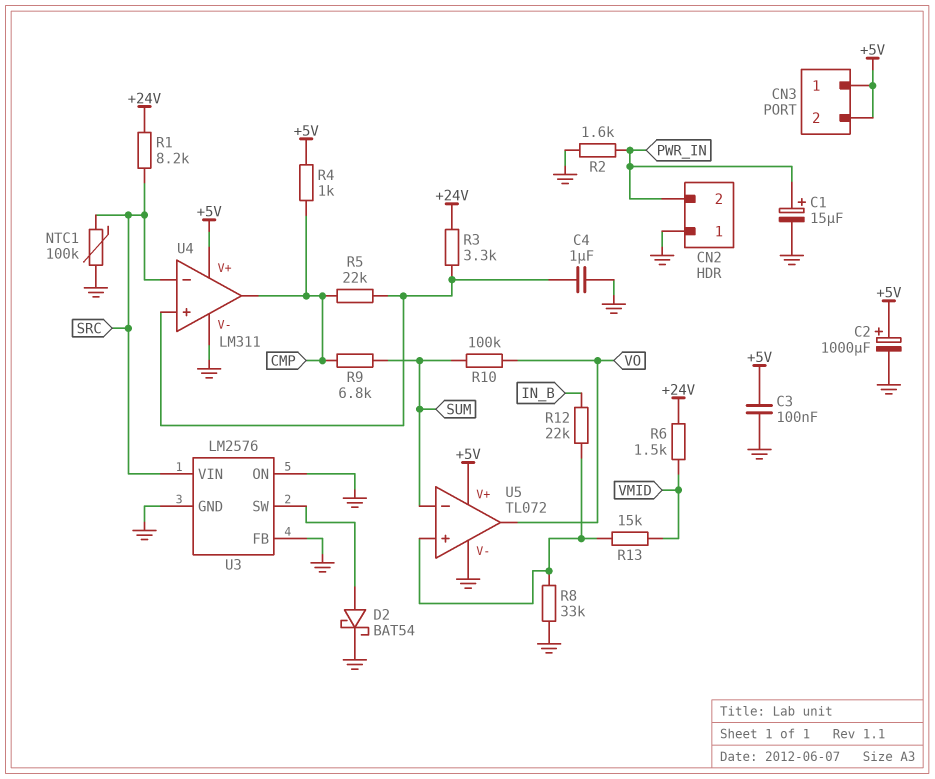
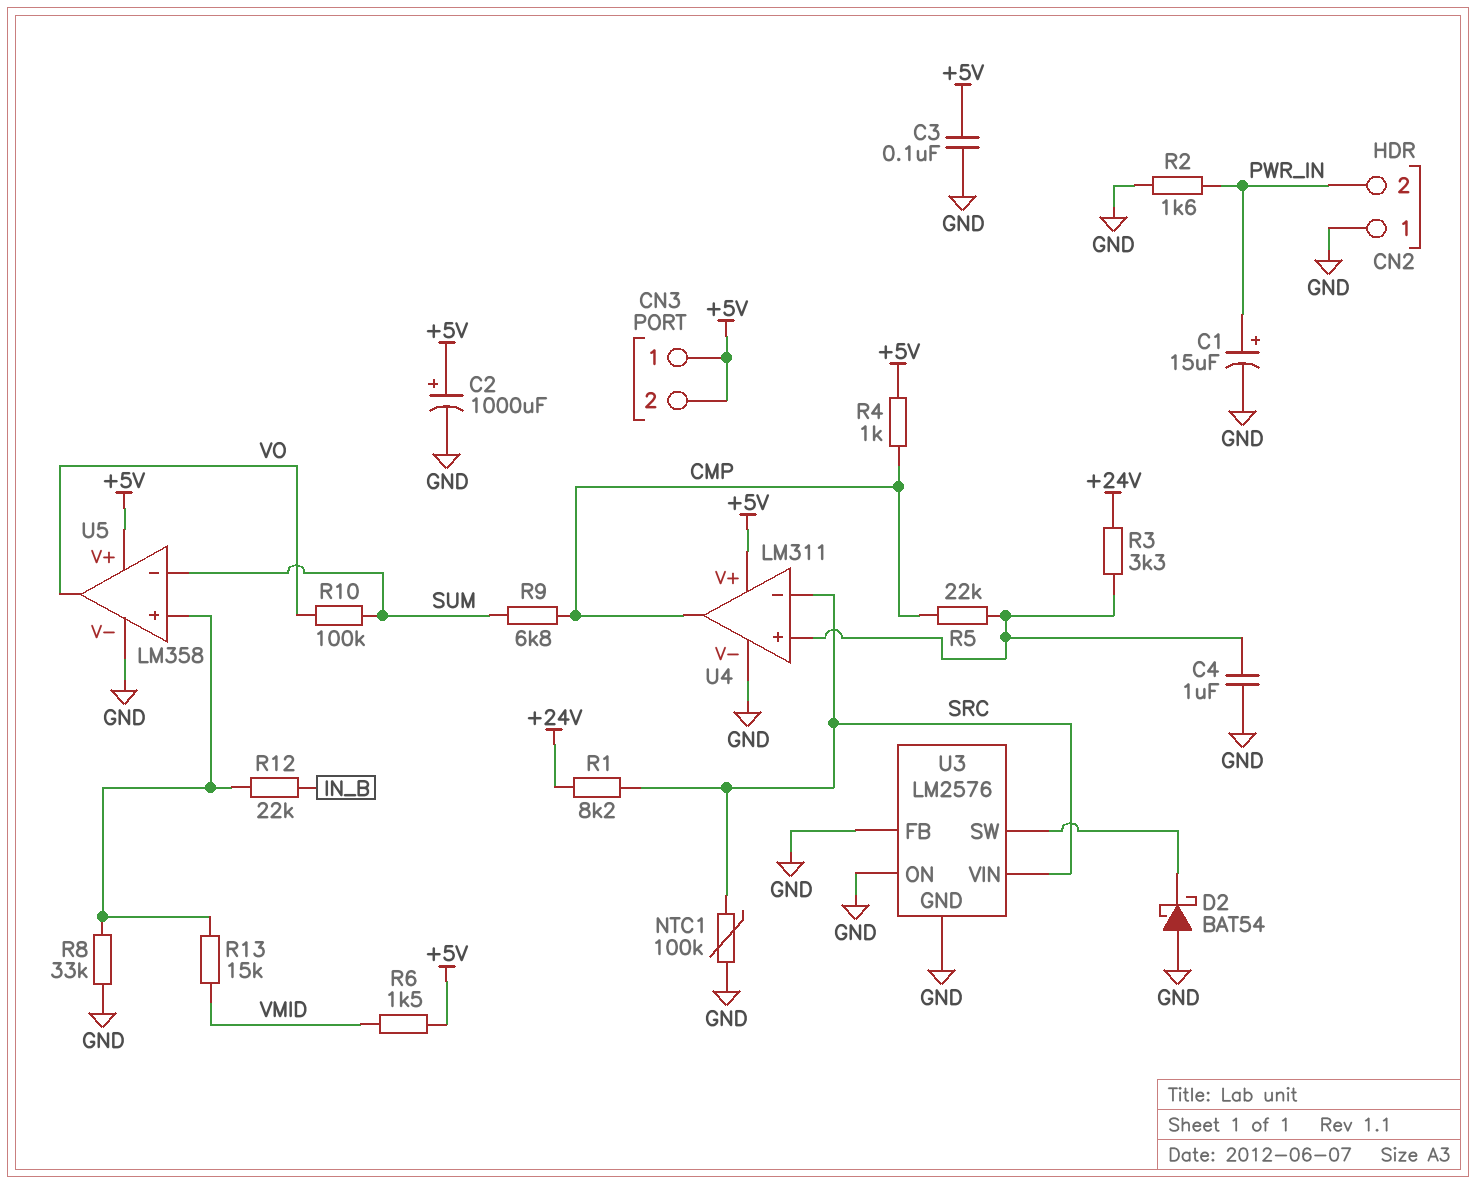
D2: schottky BAT54 (A U3/SW, K GND) -> schottky BAT54 (A GND, K U3/SW)
R6: 1.5k (+24V, VMID) -> 1.5k (+5V, VMID)
U5: TL072 -> LM358

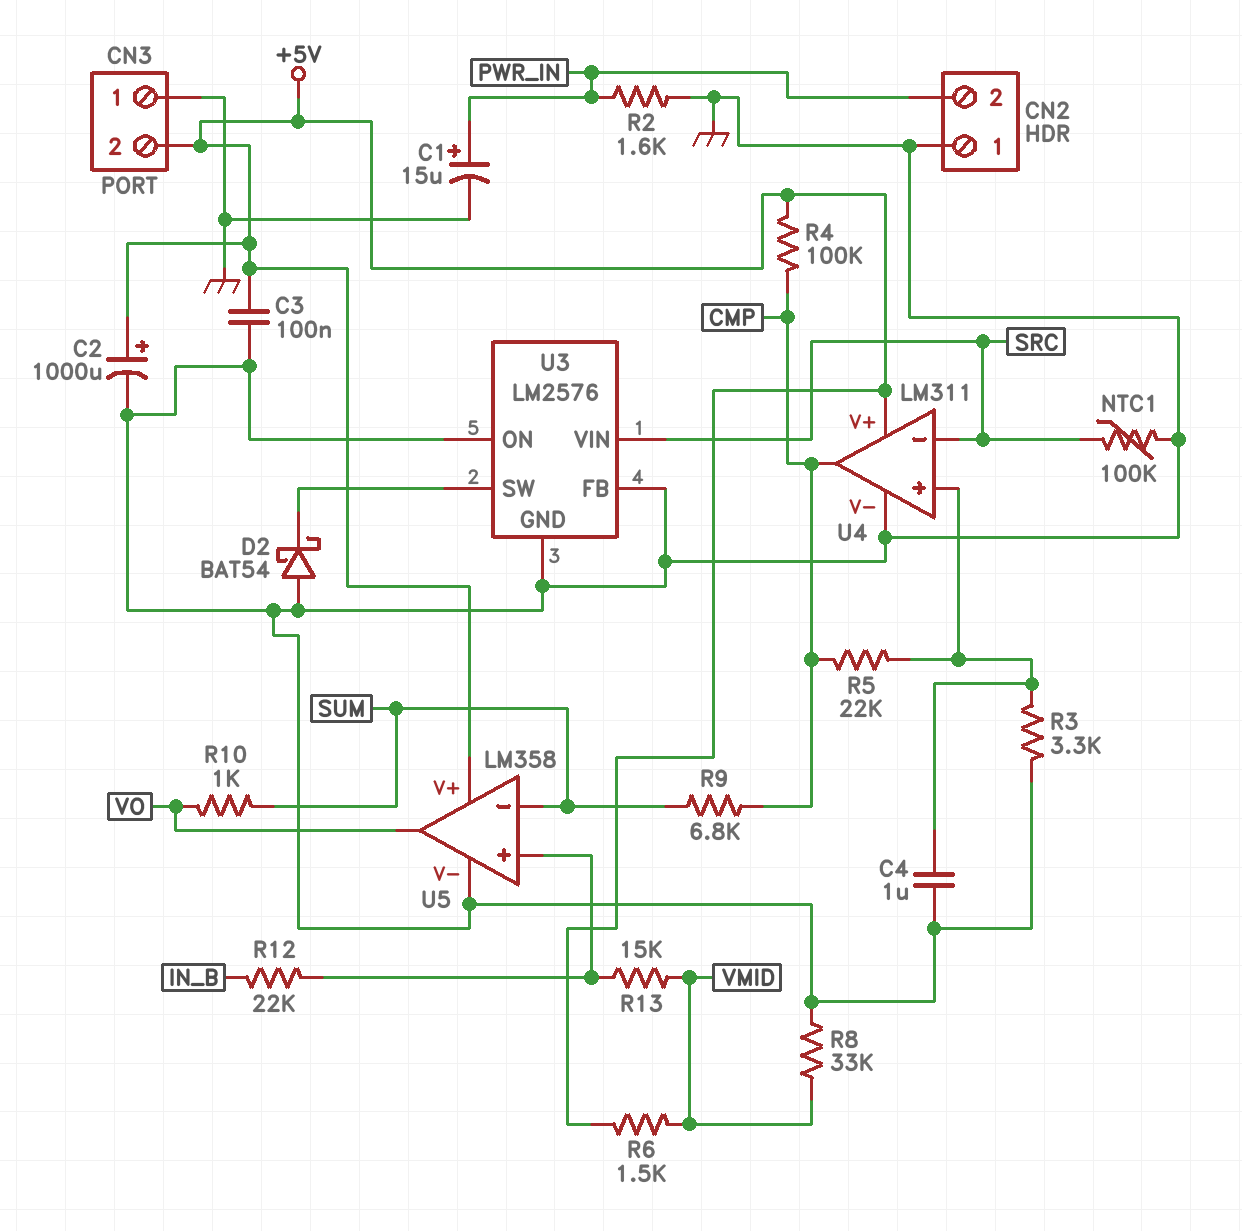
CN3 pin 1: +5V -> GND
R1: 8.2k (+24V, SRC) -> none
R3: 3.3k (+24V, U4/in+) -> 3.3k (GND, U4/in+)
R4: 1k (+5V, CMP) -> 100k (+5V, CMP)
R8: 33k (GND, U5/in+) -> 33k (GND, VMID)
R10: 100k (SUM, VO) -> 1k (SUM, VO)

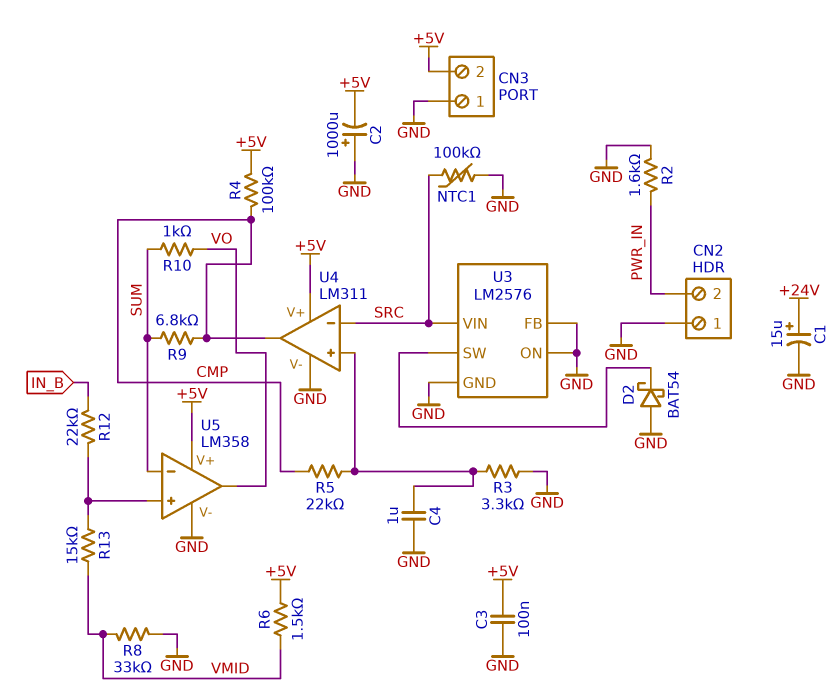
C1: 15uF (plus PWR_IN, minus GND) -> 15uF (plus +24V, minus GND)
C2: 1000uF (plus +5V, minus GND) -> 1000uF (plus GND, minus +5V)

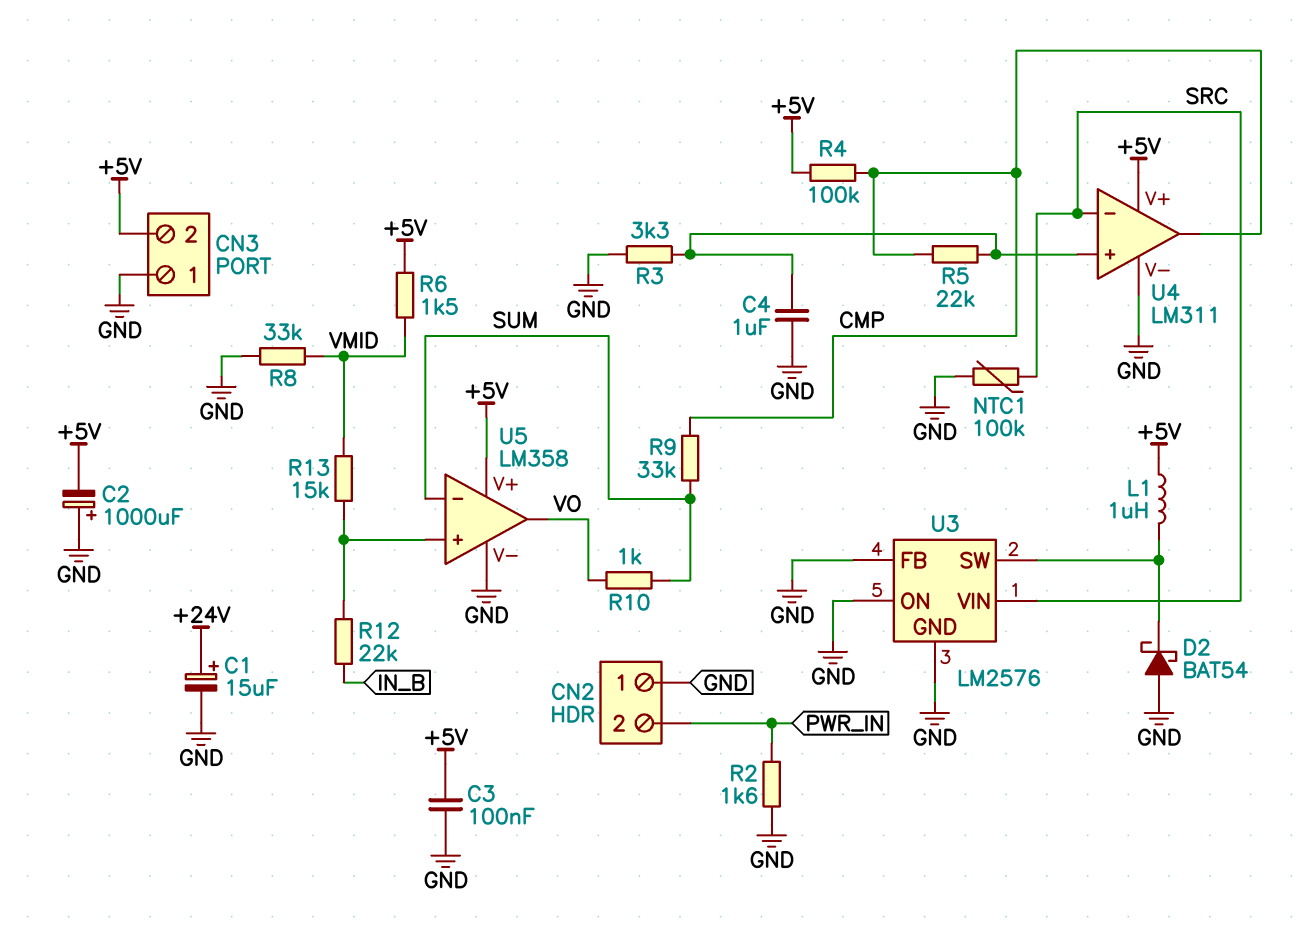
L1: none -> 1uH (+5V, U3/SW)
R9: 6.8k (CMP, SUM) -> 33k (CMP, SUM)

